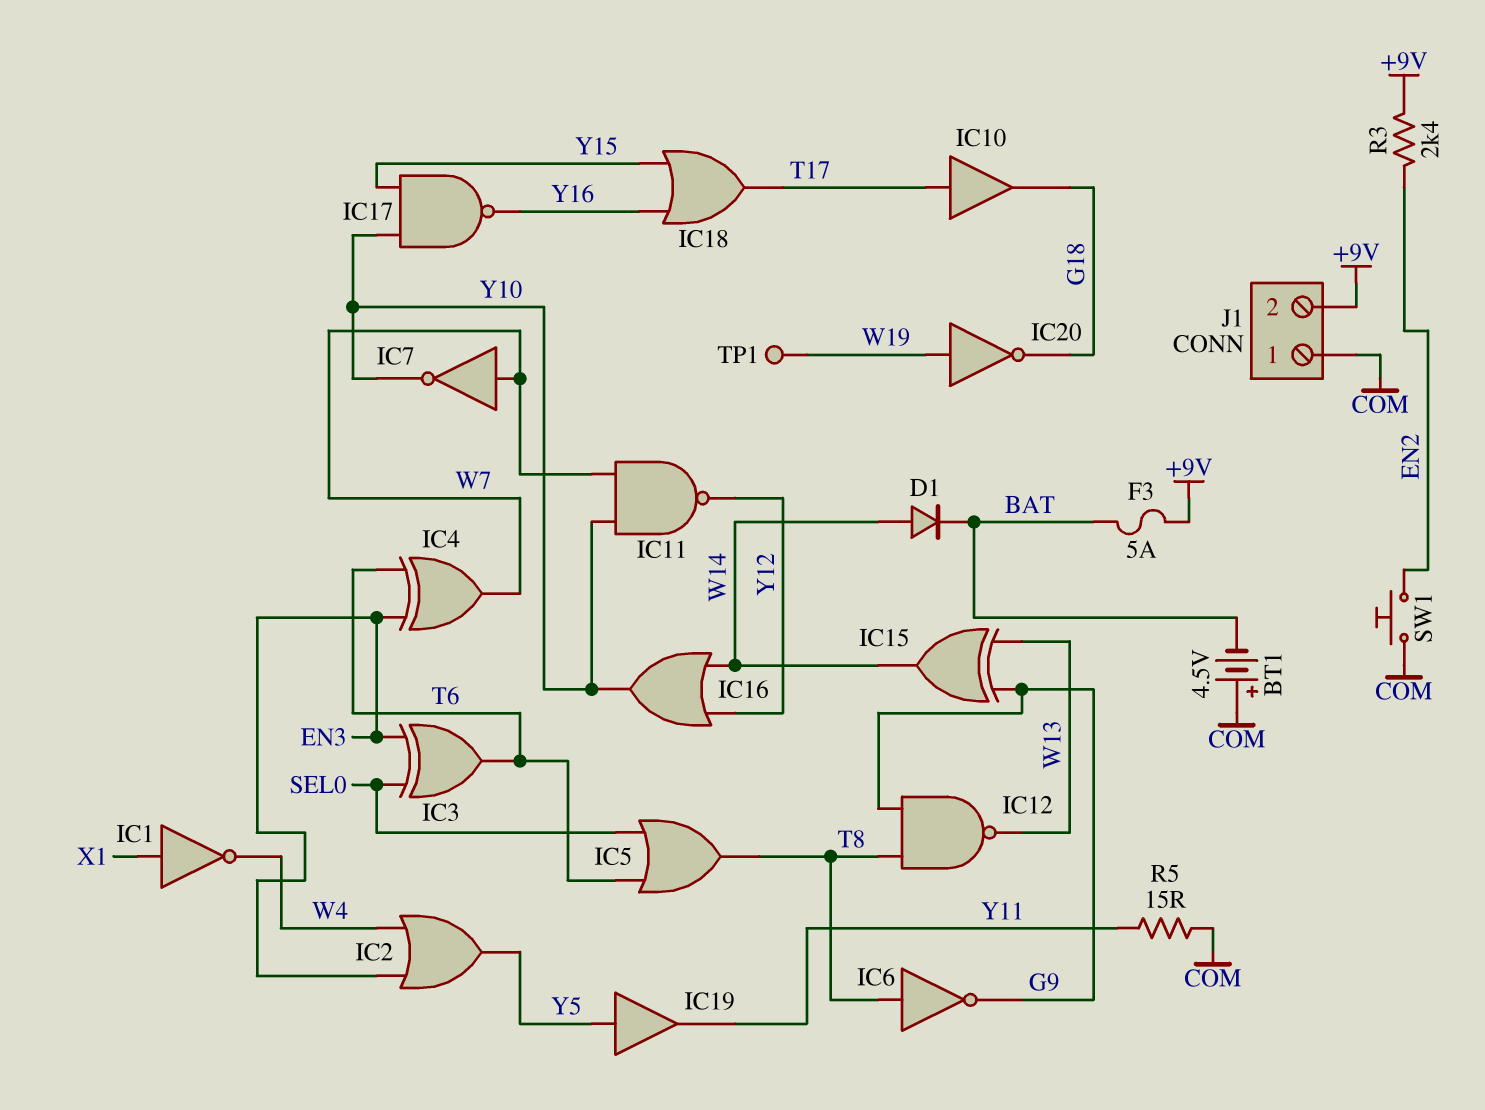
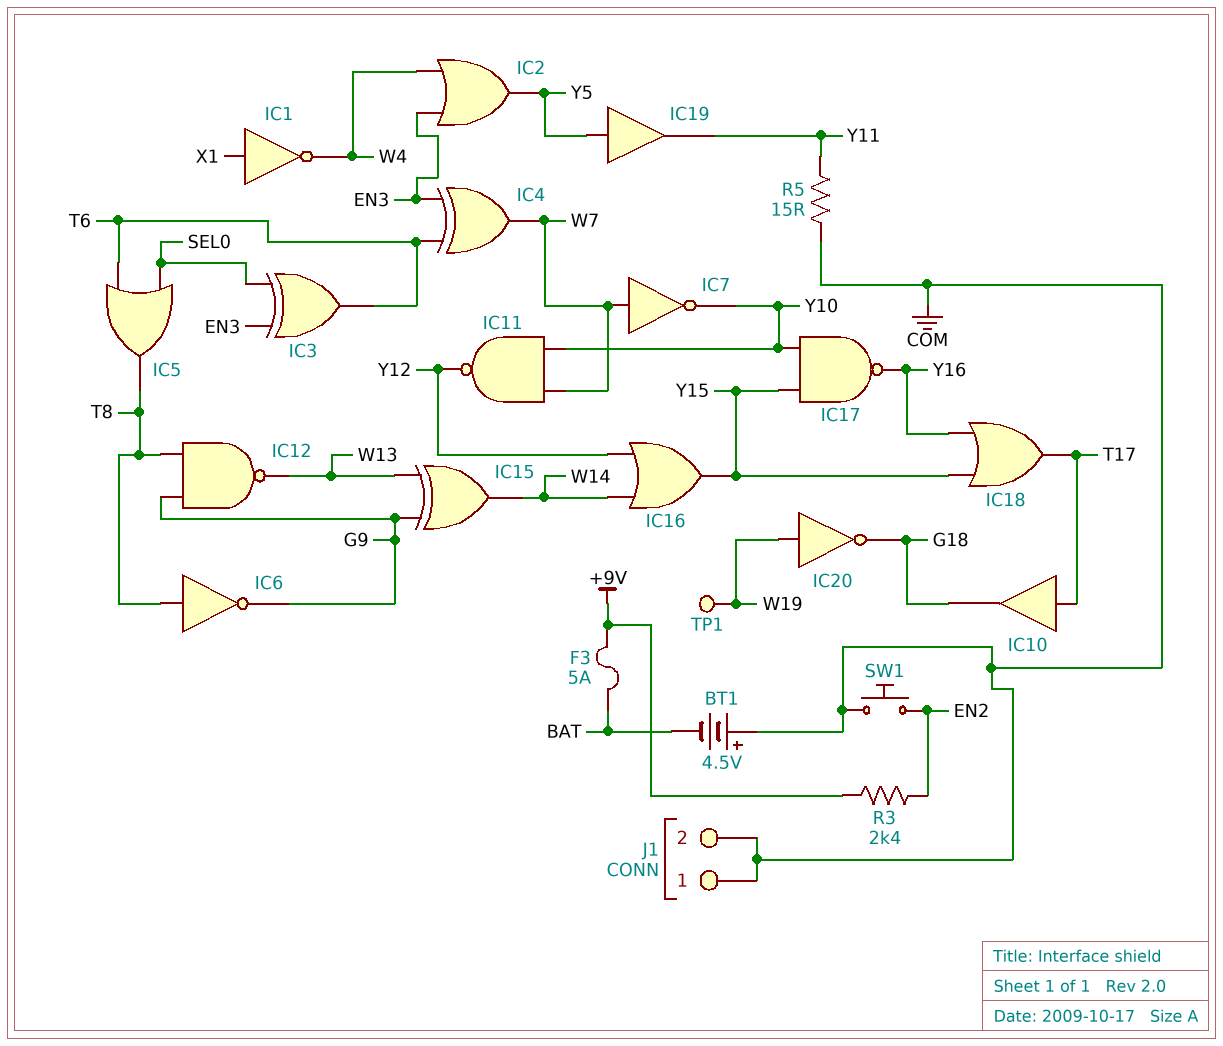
D1: diode (A W14, K BAT) -> none
IC16: OR (in W14, in Y12, out Y10) -> OR (in W14, in Y12, out Y15)
J1 pin 2: +9V -> COM

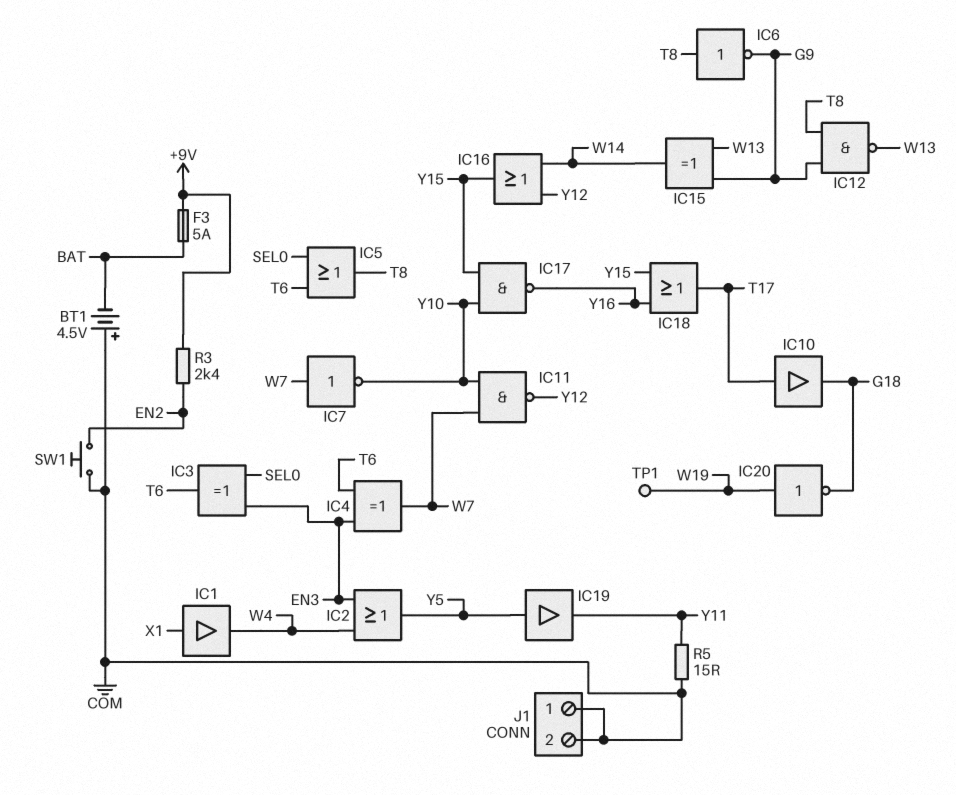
IC1: NOT (in X1, out W4) -> buffer (in X1, out W4)

